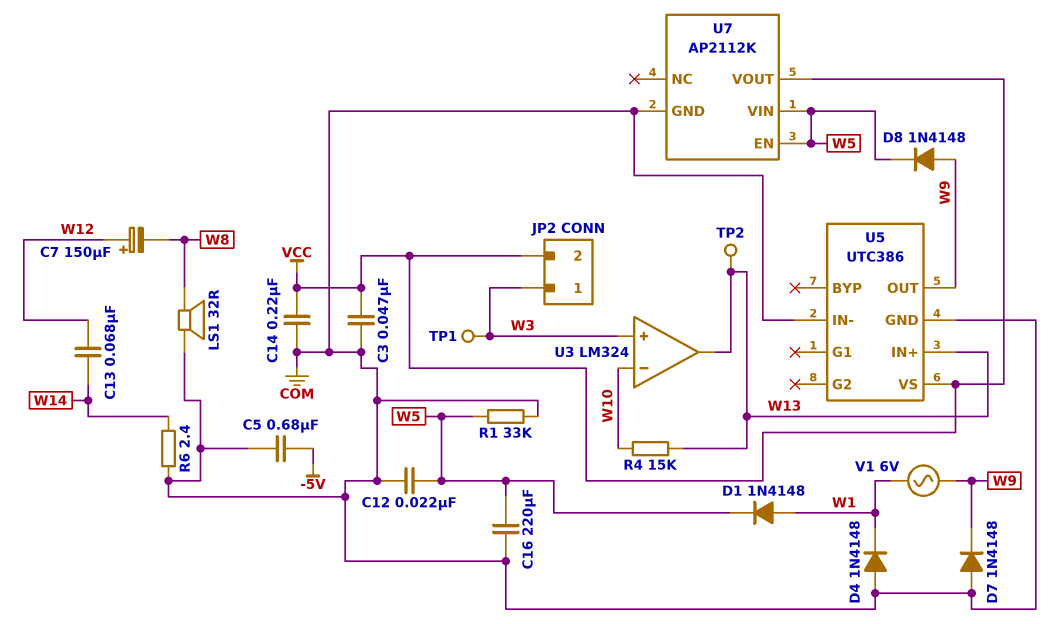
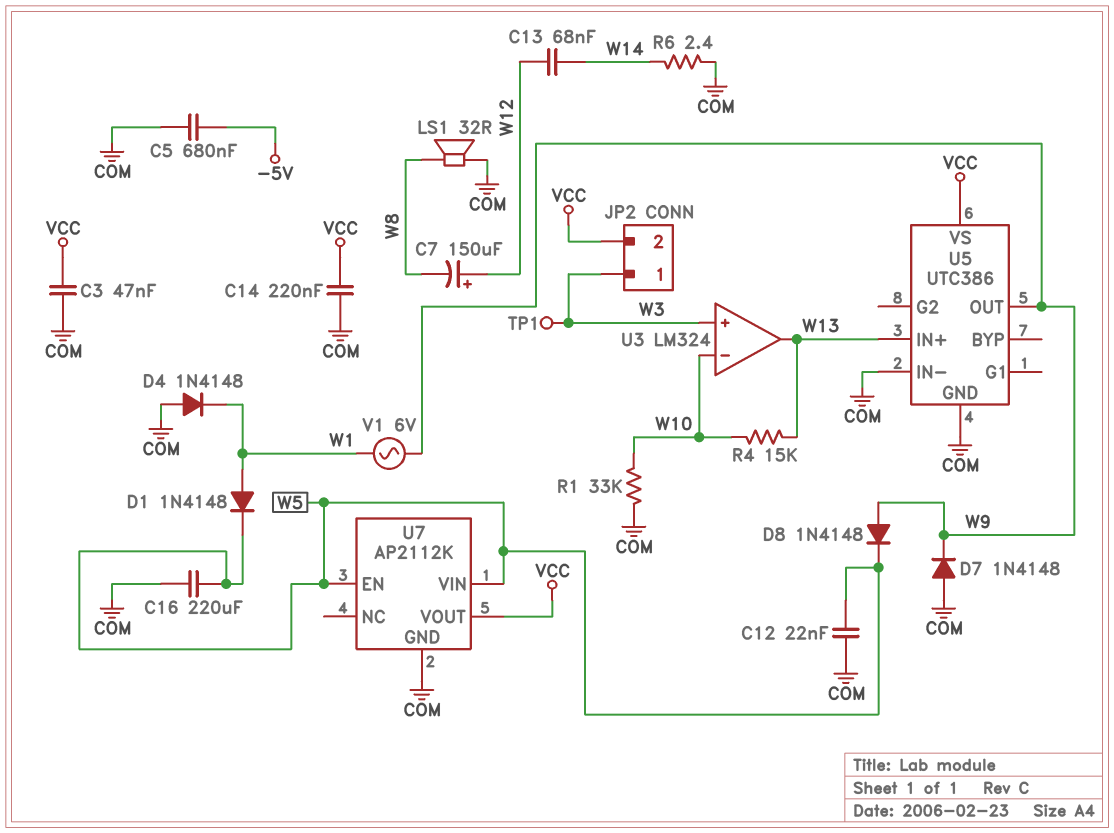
R1: 33k (COM, W5) -> 33k (COM, W10)
TP2: test point (W13) -> none

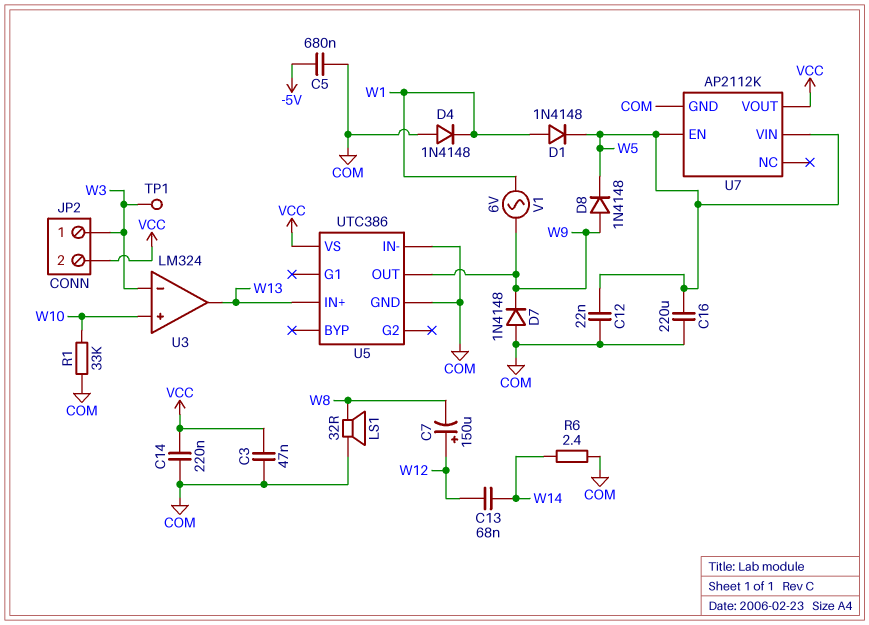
R4: 15k (W10, W13) -> none
U3 pin in+: W3 -> W10
U3 pin in-: W10 -> W3

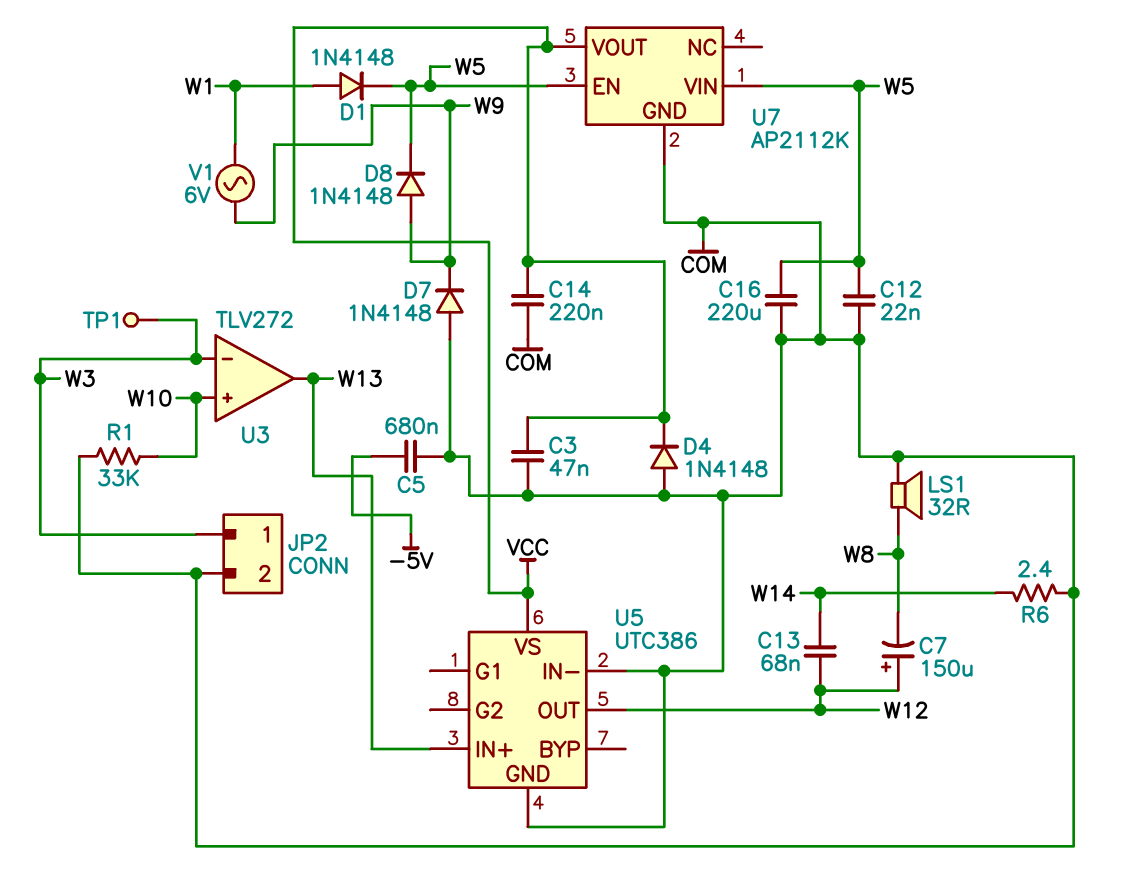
D4: diode 1N4148 (A COM, K W1) -> diode 1N4148 (A COM, K VCC)
JP2 pin 2: VCC -> COM
U3: LM324 -> TLV272
U5 pin OUT: W9 -> W12

